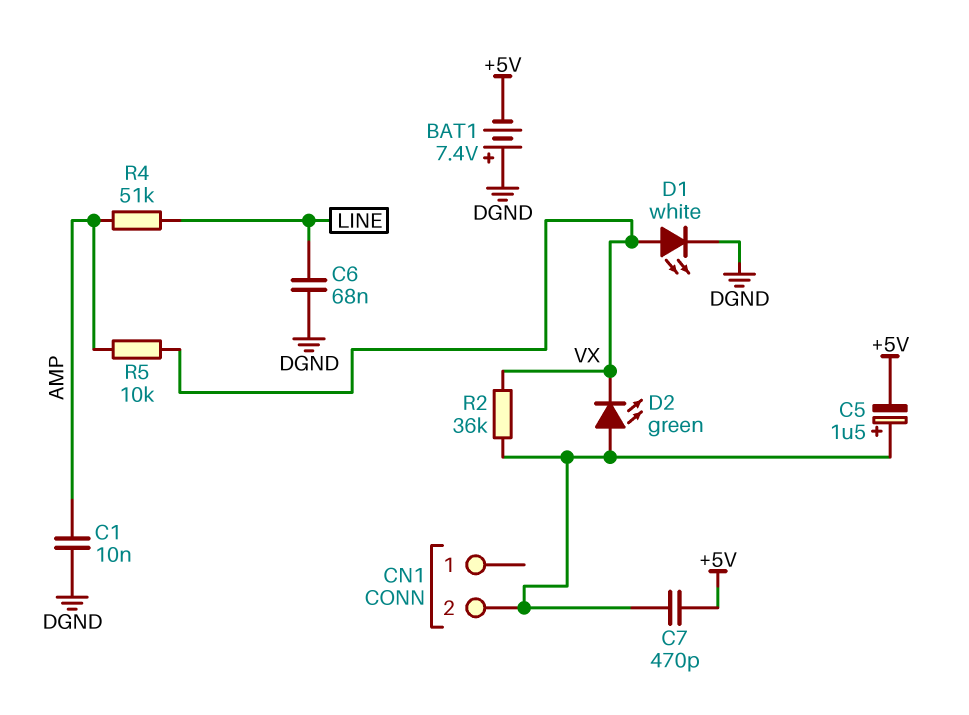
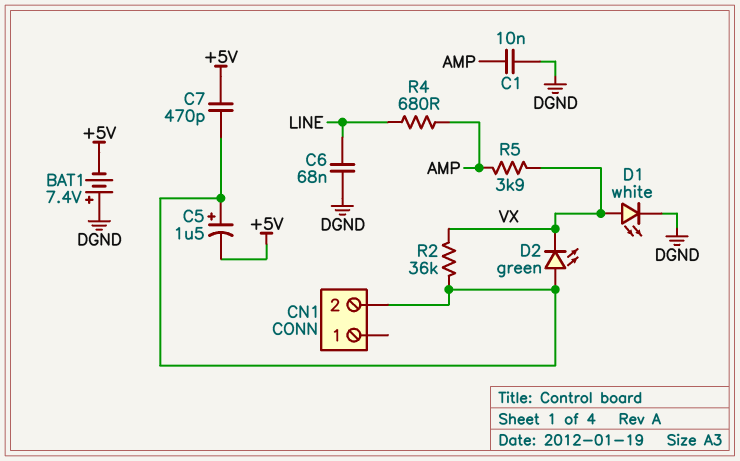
R4: 51k (AMP, LINE) -> 680 (AMP, LINE)
R5: 10k (AMP, VX) -> 3.9k (AMP, VX)

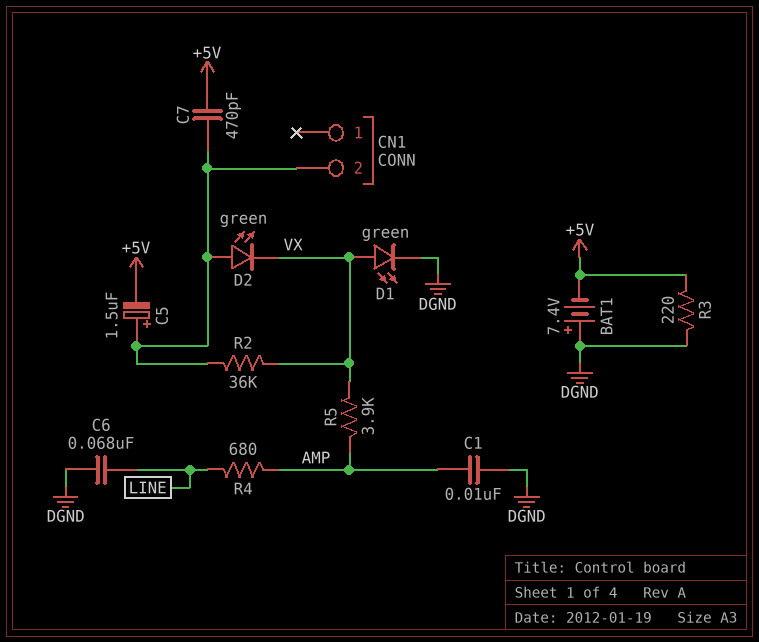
D1: LED white (A VX, K DGND) -> LED green (A VX, K DGND)
R3: none -> 220 (+5V, DGND)

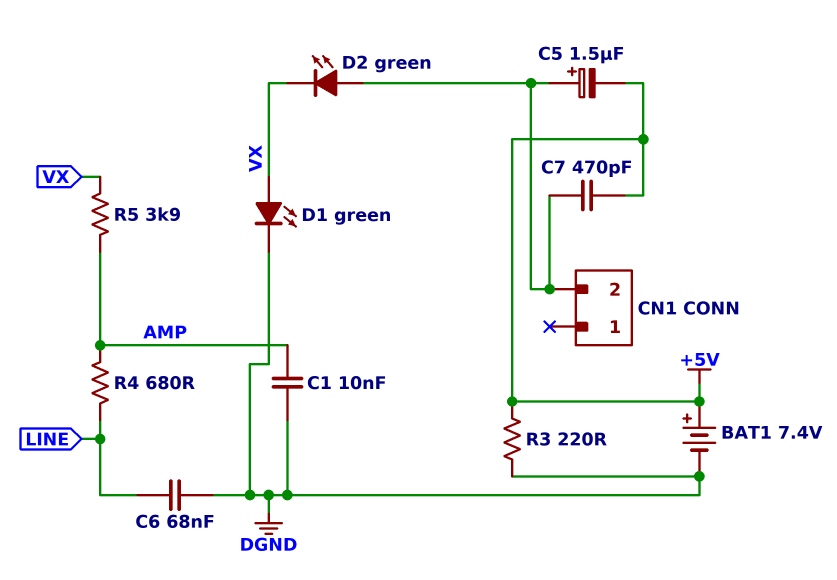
BAT1: 7.4V (plus DGND, minus +5V) -> 7.4V (plus +5V, minus DGND)
R2: 36k (CN1/2, VX) -> none

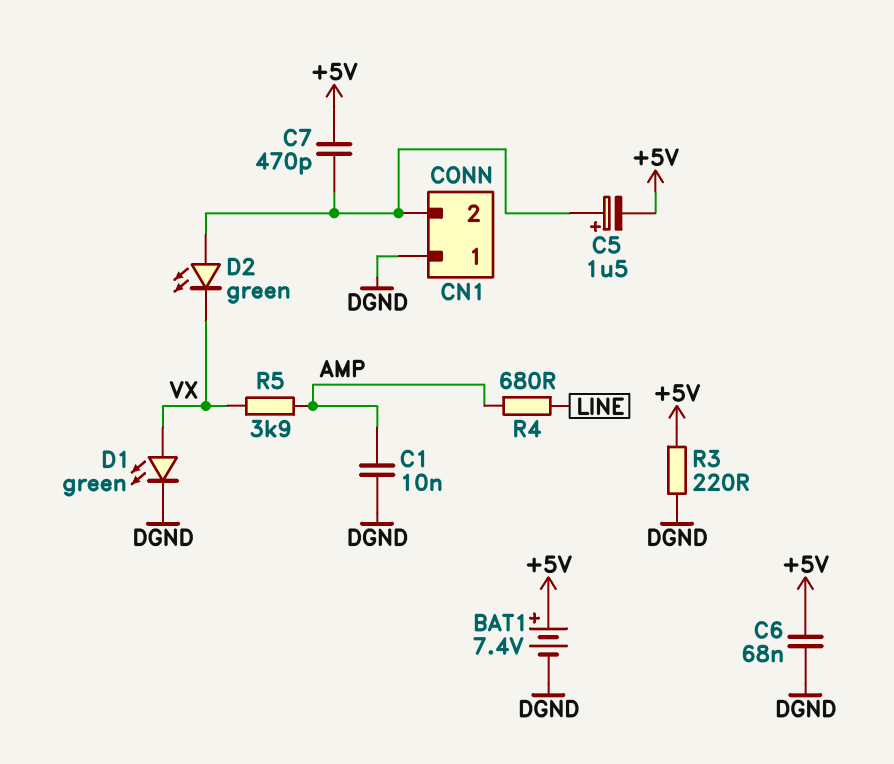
C6: 68nF (DGND, LINE) -> 68nF (+5V, DGND)
CN1 pin 1: none -> DGND

